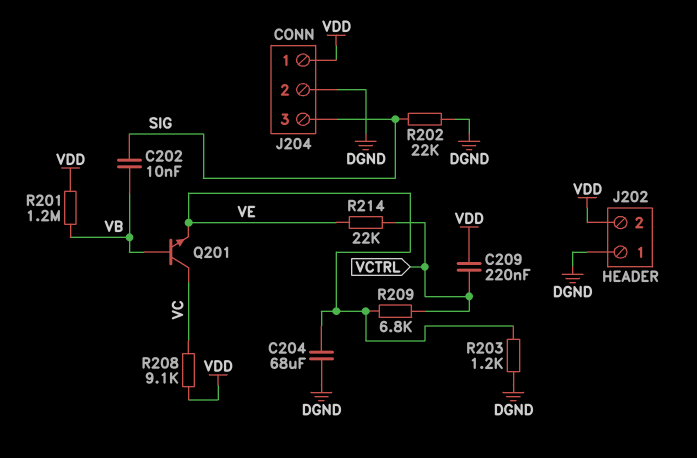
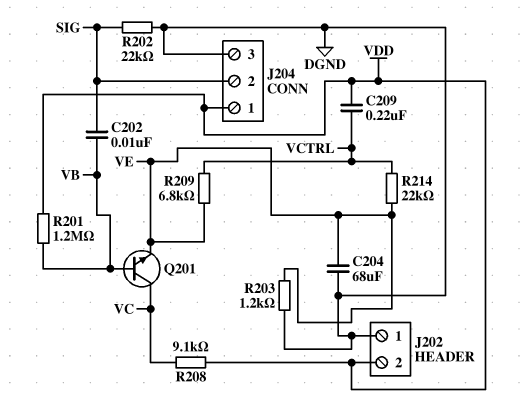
J204 pin 2: DGND -> SIG
J204 pin 3: SIG -> DGND

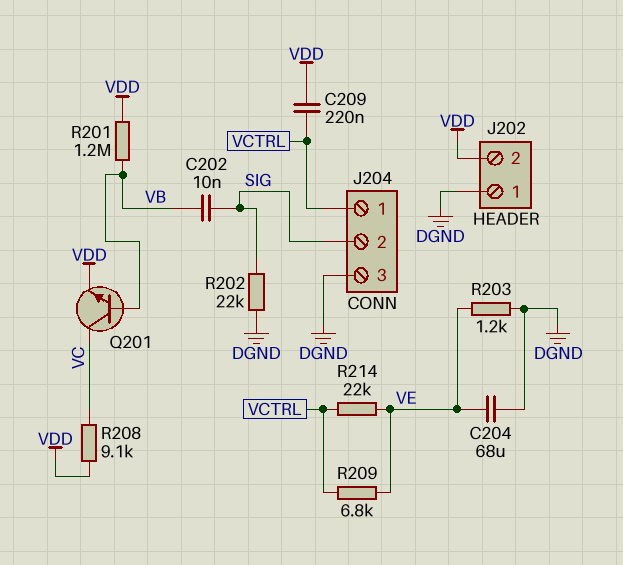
J204 pin 1: VDD -> VCTRL
Q201: NPN (B VB, C VC, E VE) -> NPN (B VB, C VC, E VDD)

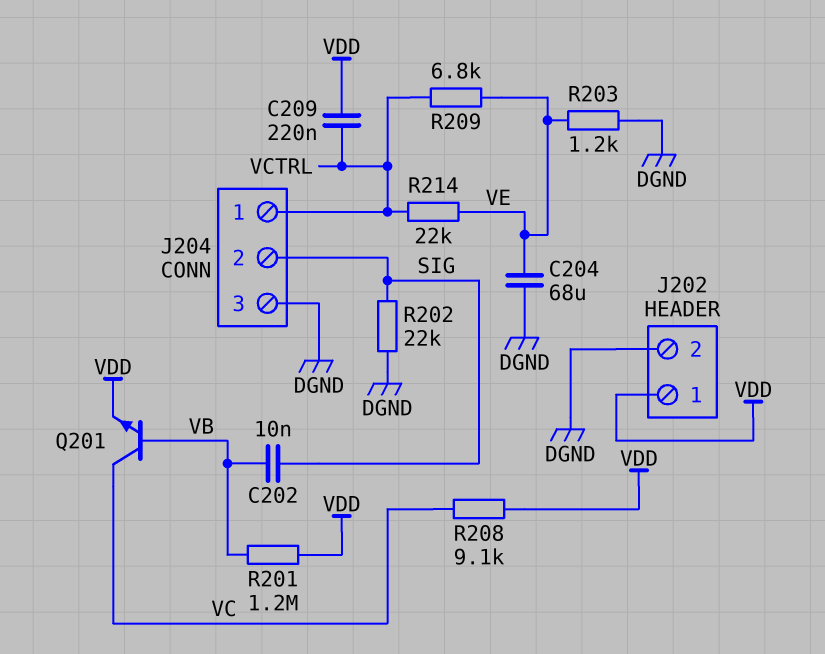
J202 pin 1: DGND -> VDD
J202 pin 2: VDD -> DGND

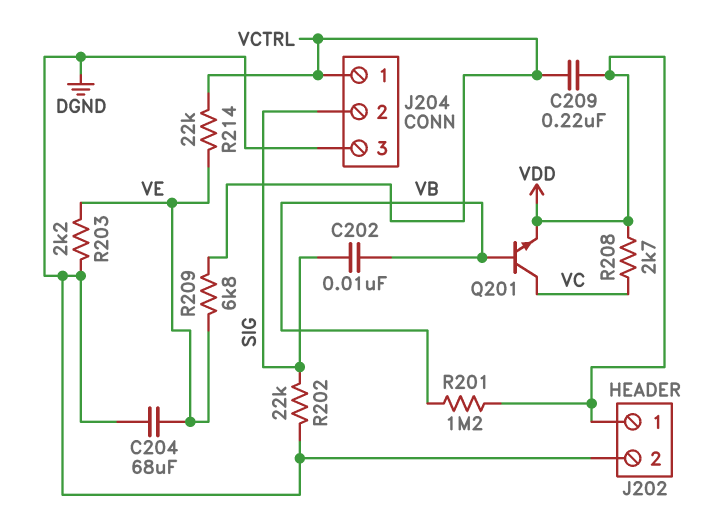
R203: 1.2k (DGND, VE) -> 2.2k (DGND, VE)
R208: 9.1k (VC, VDD) -> 2.7k (VC, VDD)

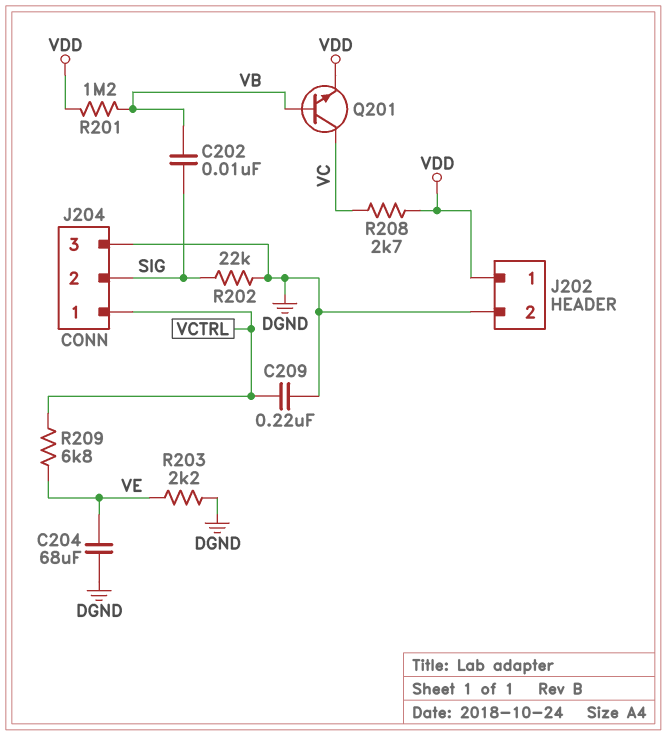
C209: 220nF (VCTRL, VDD) -> 220nF (DGND, VCTRL)
R214: 22k (VCTRL, VE) -> none

